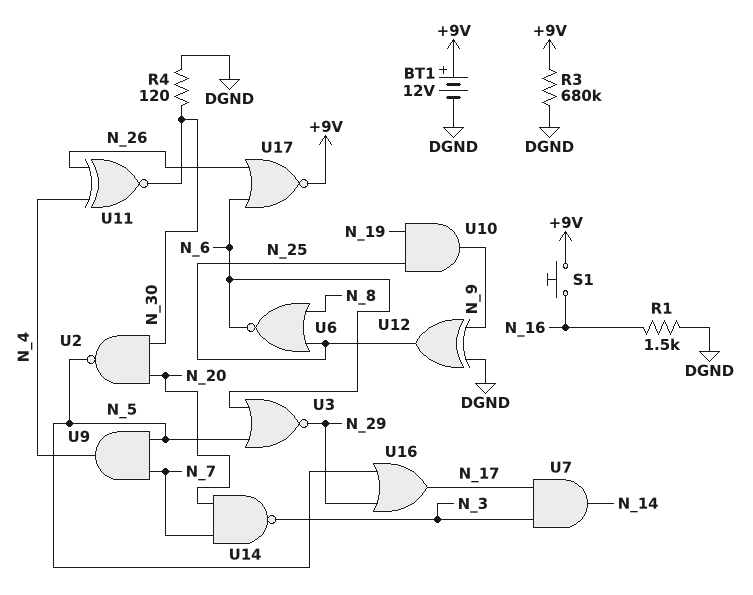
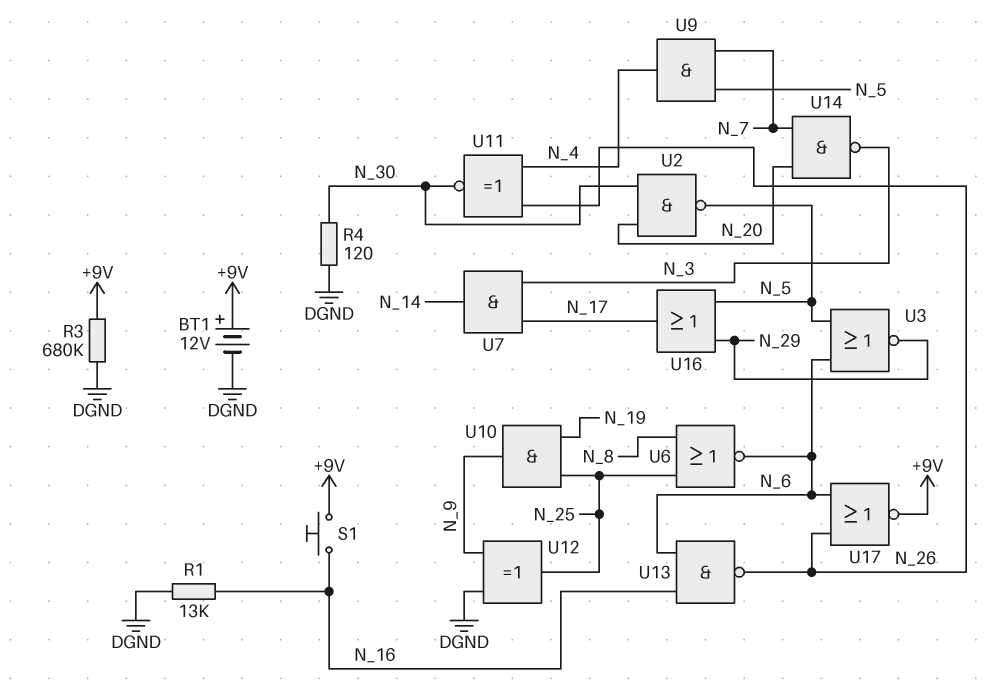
R1: 1.5k (DGND, N_16) -> 13k (DGND, N_16)
U13: none -> NAND (in N_6, in N_16, out N_26)

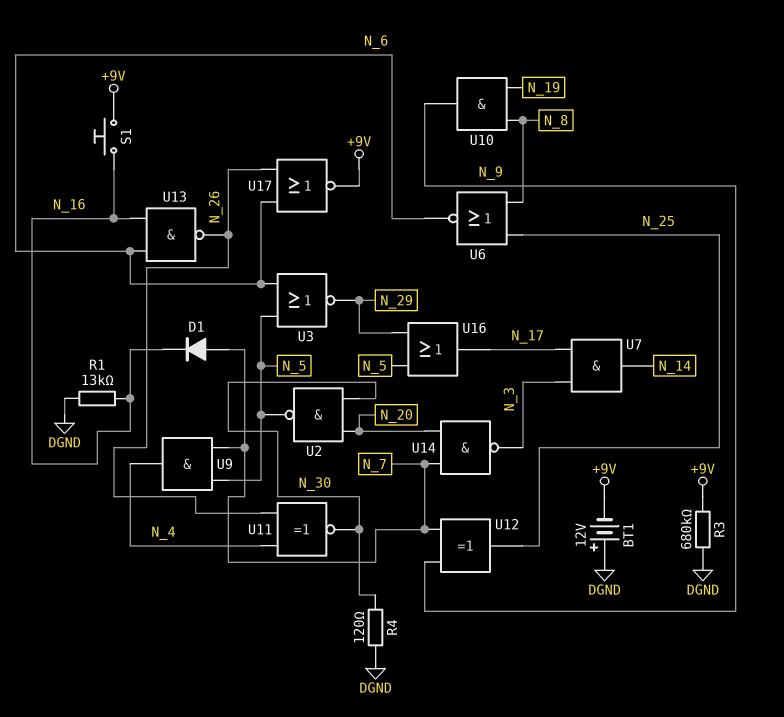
BT1: 12V (plus +9V, minus DGND) -> 12V (plus DGND, minus +9V)
D1: none -> diode (A N_7, K N_16)
U10: AND (in N_19, in N_25, out N_9) -> AND (in N_8, in N_19, out N_9)
U12: XOR (in DGND, in N_9, out N_25) -> XOR (in N_7, in N_9, out N_25)

